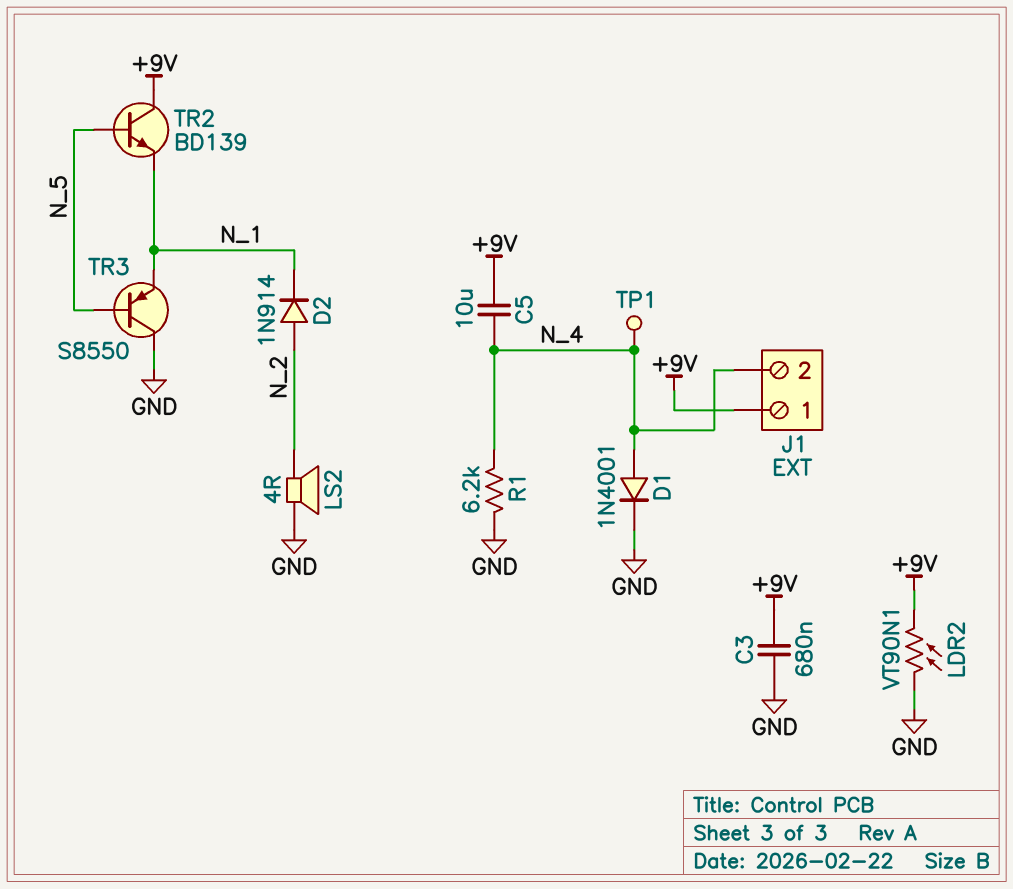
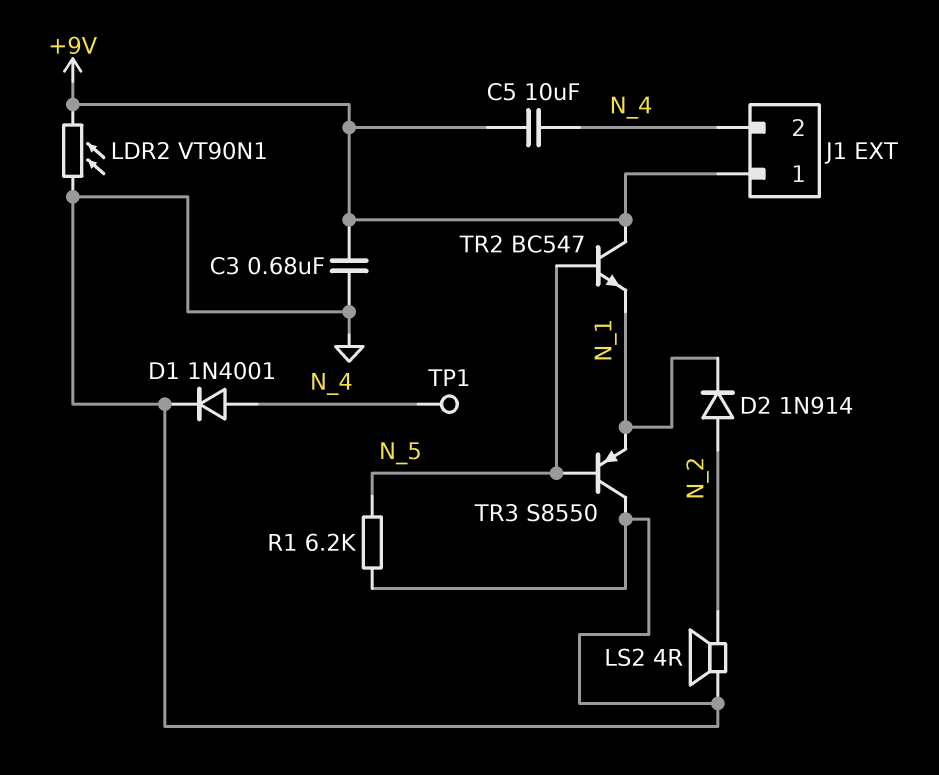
R1: 6.2k (GND, N_4) -> 6.2k (GND, N_5)
TR2: NPN BD139 (B N_5, C +9V, E N_1) -> NPN BC547 (B N_5, C +9V, E N_1)

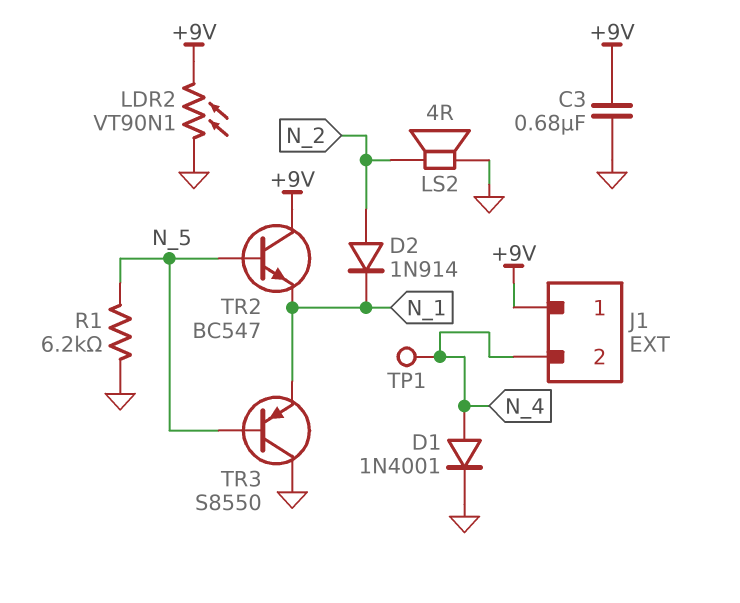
C5: 10uF (+9V, N_4) -> none

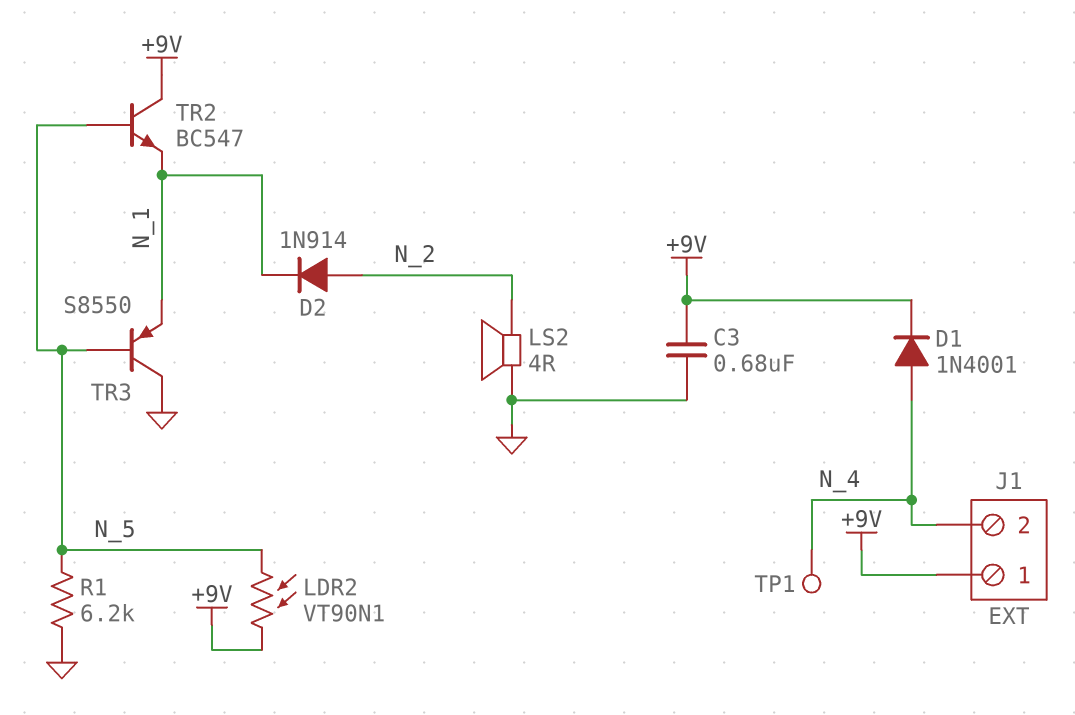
D1: diode 1N4001 (A N_4, K GND) -> diode 1N4001 (A N_4, K +9V)
LDR2: VT90N1 (+9V, GND) -> VT90N1 (+9V, N_5)

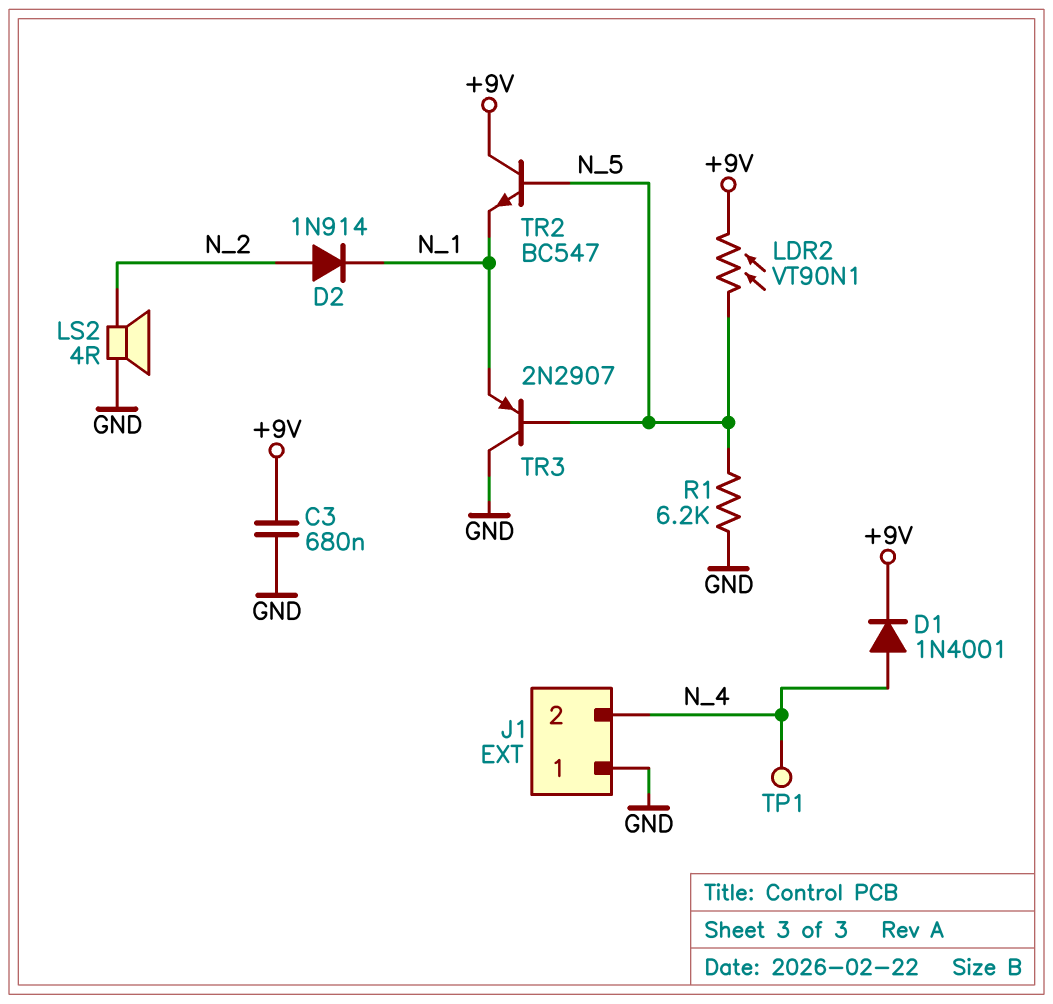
J1 pin 1: +9V -> GND
TR3: PNP S8550 (B N_5, C GND, E N_1) -> PNP 2N2907 (B N_5, C GND, E N_1)

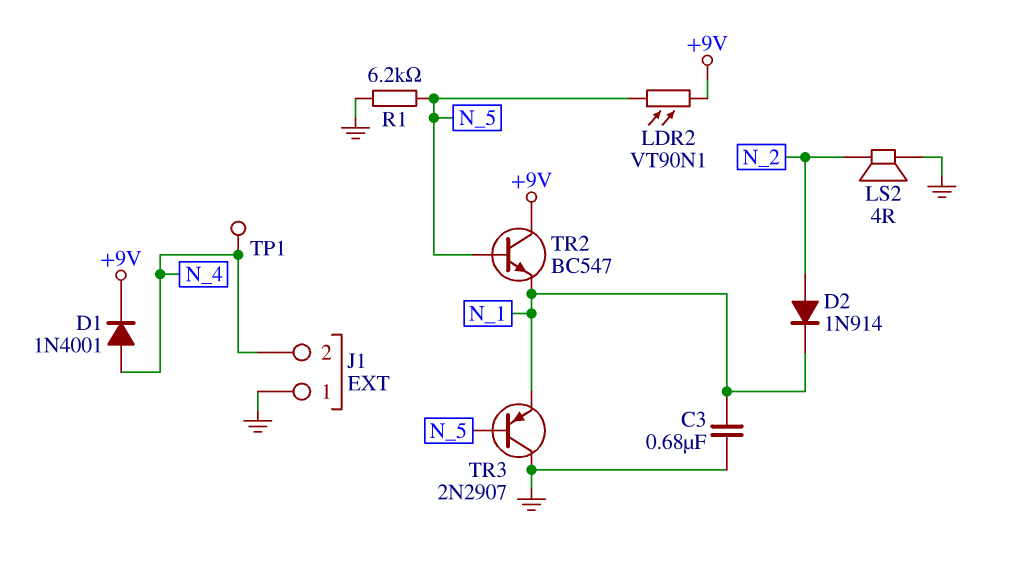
C3: 680nF (+9V, GND) -> 680nF (GND, N_1)

